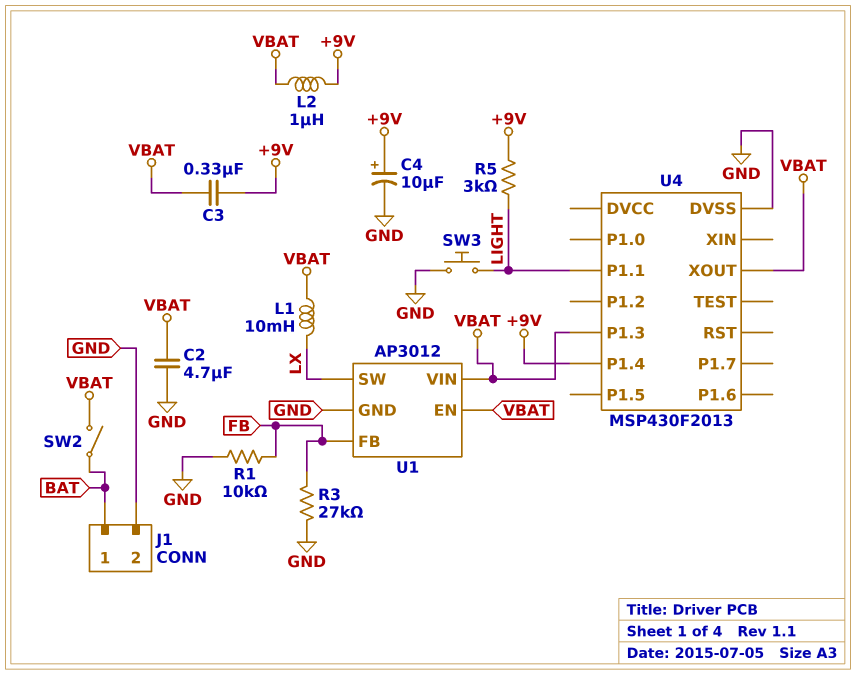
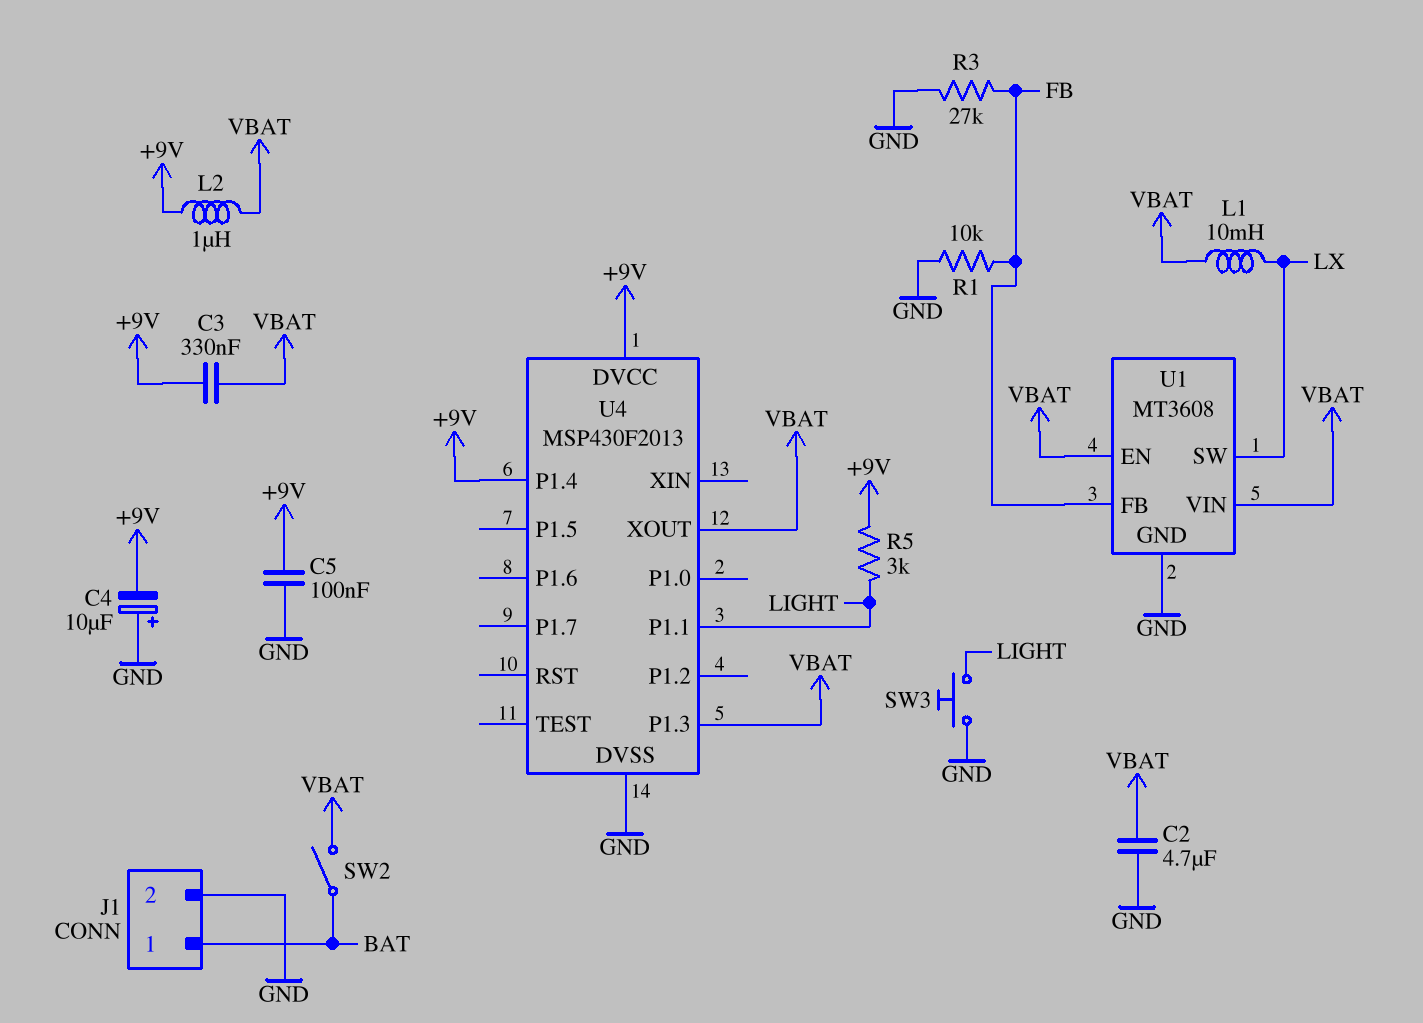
C4: 10uF (plus +9V, minus GND) -> 10uF (plus GND, minus +9V)
C5: none -> 100nF (+9V, GND)
U1: AP3012 -> MT3608
U4 pin DVCC: none -> +9V

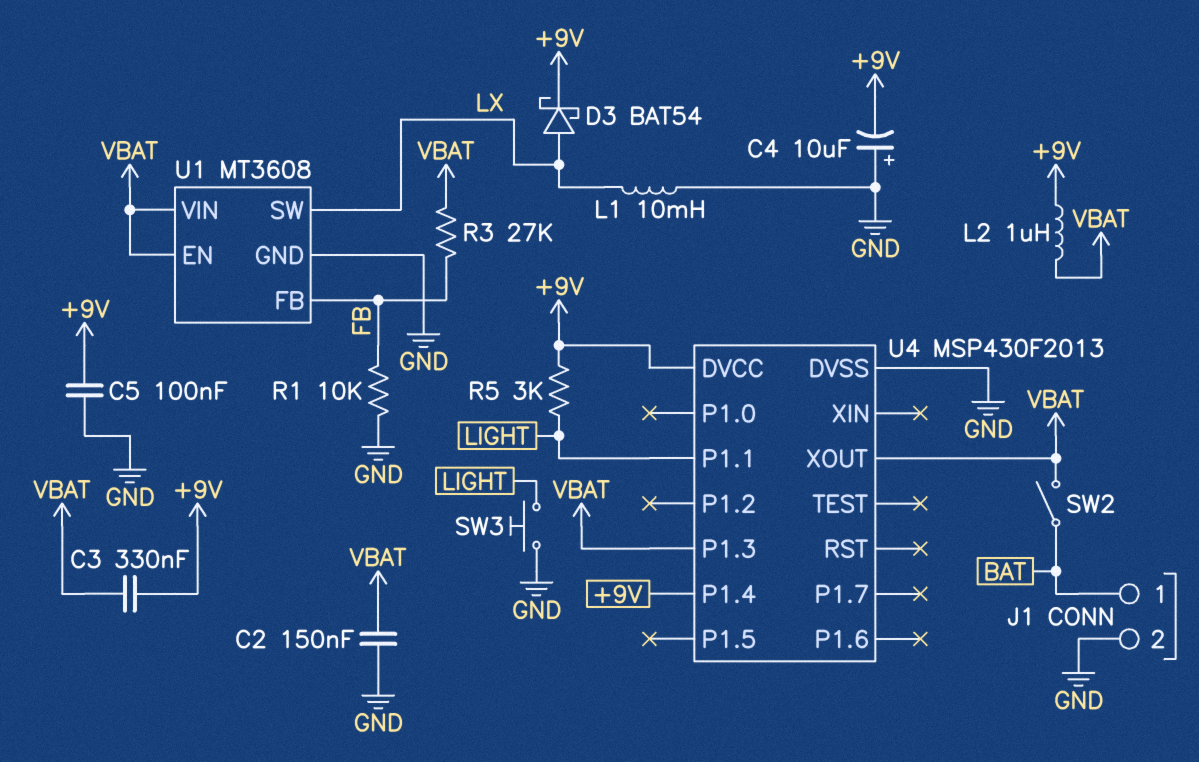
C2: 4.7uF (GND, VBAT) -> 150nF (GND, VBAT)
D3: none -> schottky BAT54 (A LX, K +9V)
L1: 10mH (LX, VBAT) -> 10mH (GND, LX)
R3: 27k (FB, GND) -> 27k (FB, VBAT)

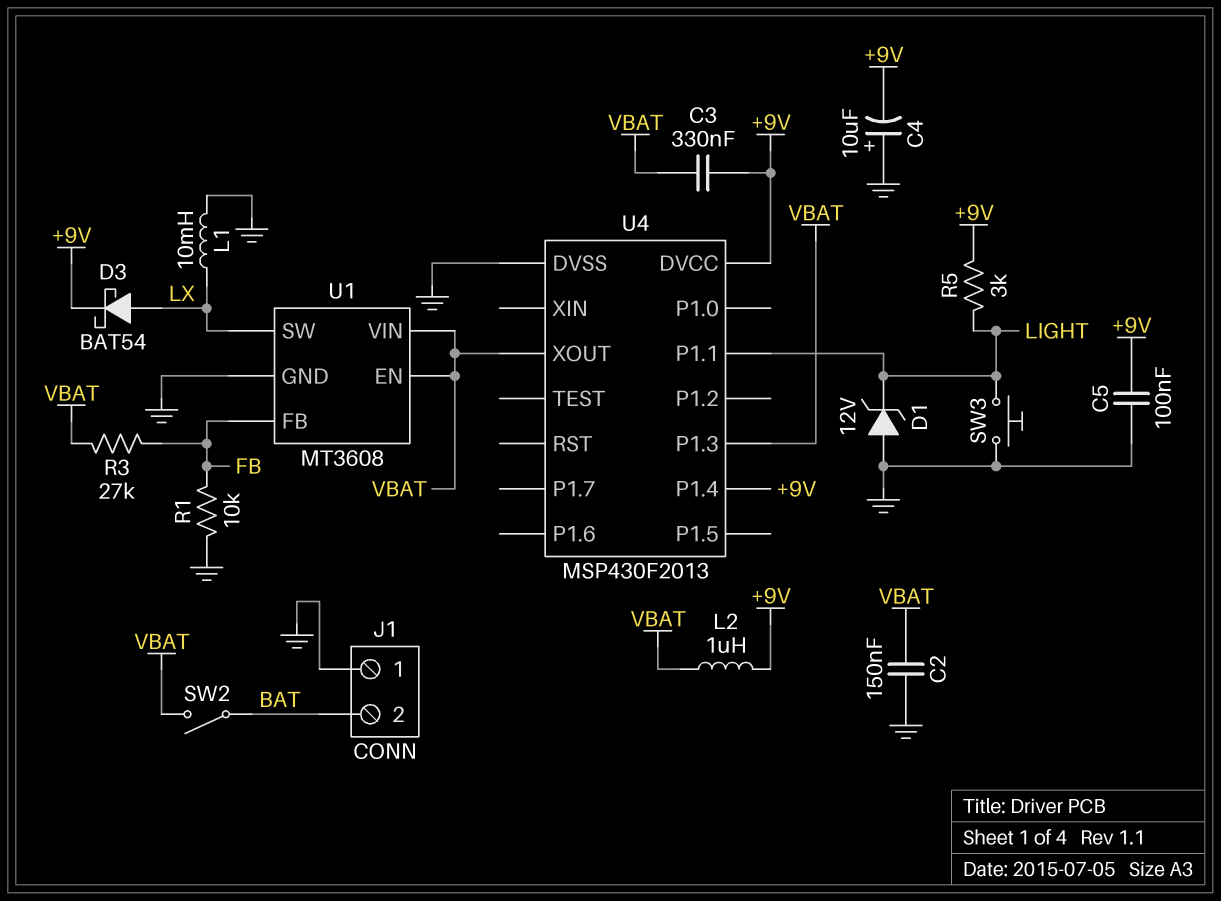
D1: none -> zener 12V (A GND, K LIGHT)
J1 pin 1: BAT -> GND
J1 pin 2: GND -> BAT

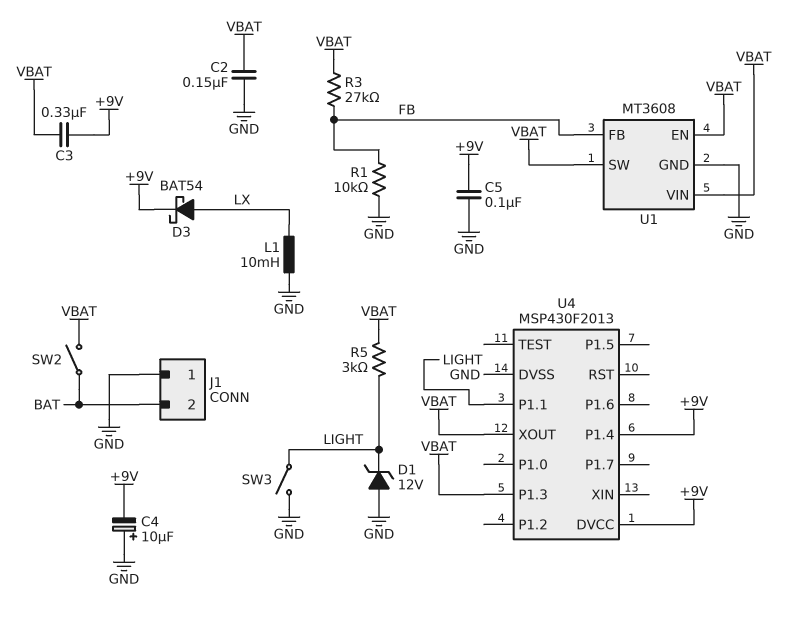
L2: 1uH (+9V, VBAT) -> none
R5: 3k (+9V, LIGHT) -> 3k (LIGHT, VBAT)
SW3: button (GND, LIGHT) -> switch (GND, LIGHT)
U1 pin SW: LX -> VBAT

